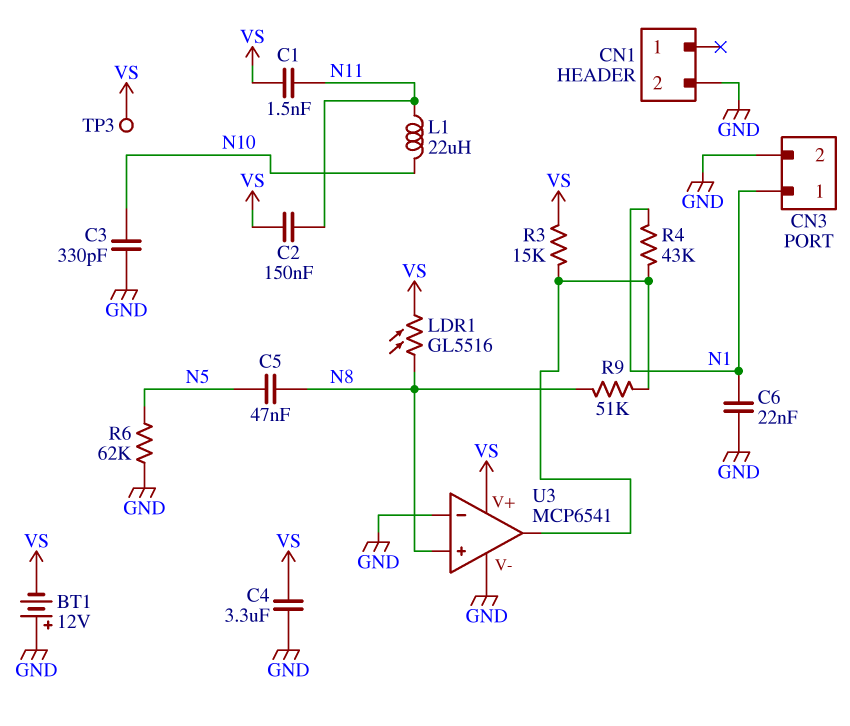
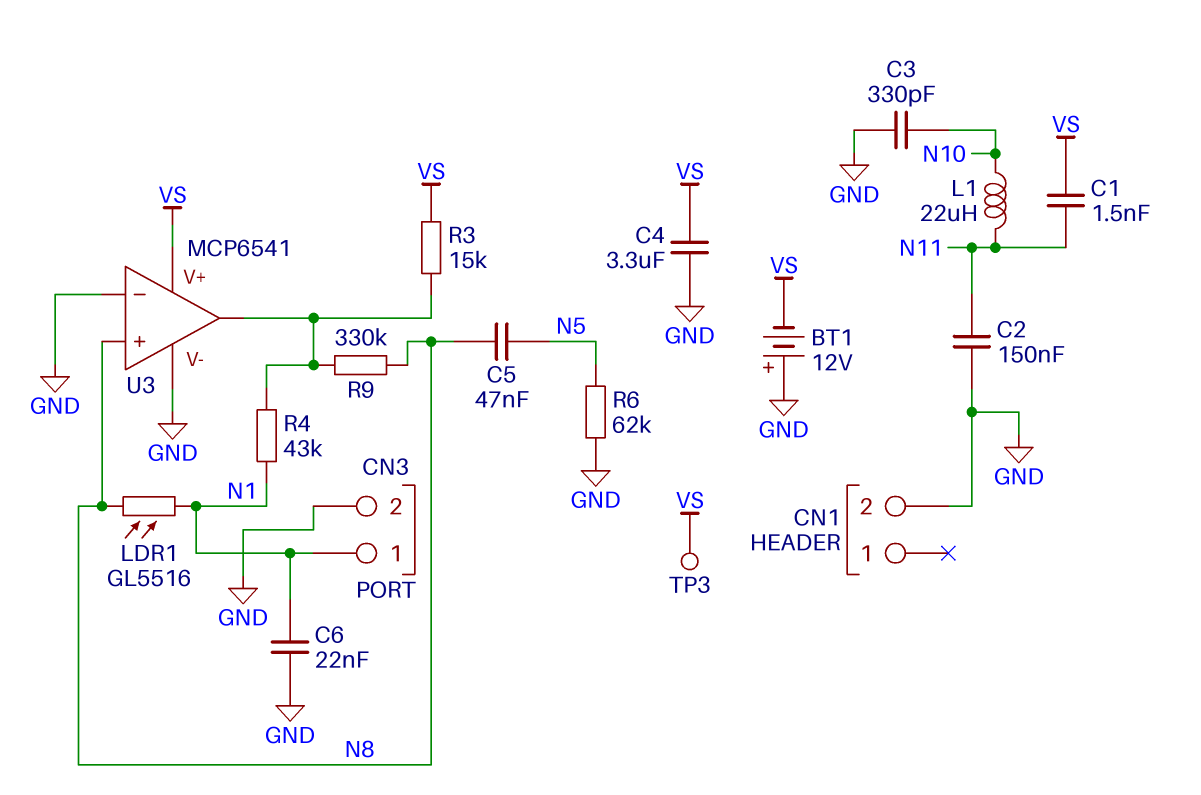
C2: 150nF (N11, VS) -> 150nF (GND, N11)
LDR1: GL5516 (N8, VS) -> GL5516 (N1, N8)
R9: 51k (N8, U3/out) -> 330k (N8, U3/out)

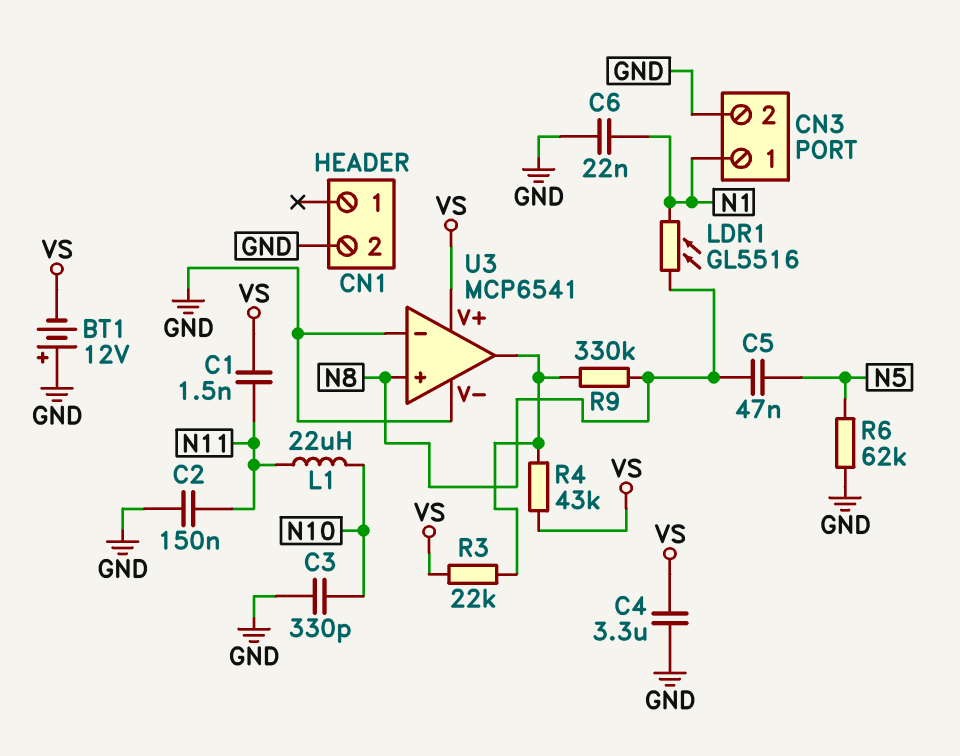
R3: 15k (U3/out, VS) -> 22k (U3/out, VS)
R4: 43k (N1, U3/out) -> 43k (U3/out, VS)
TP3: test point (VS) -> none

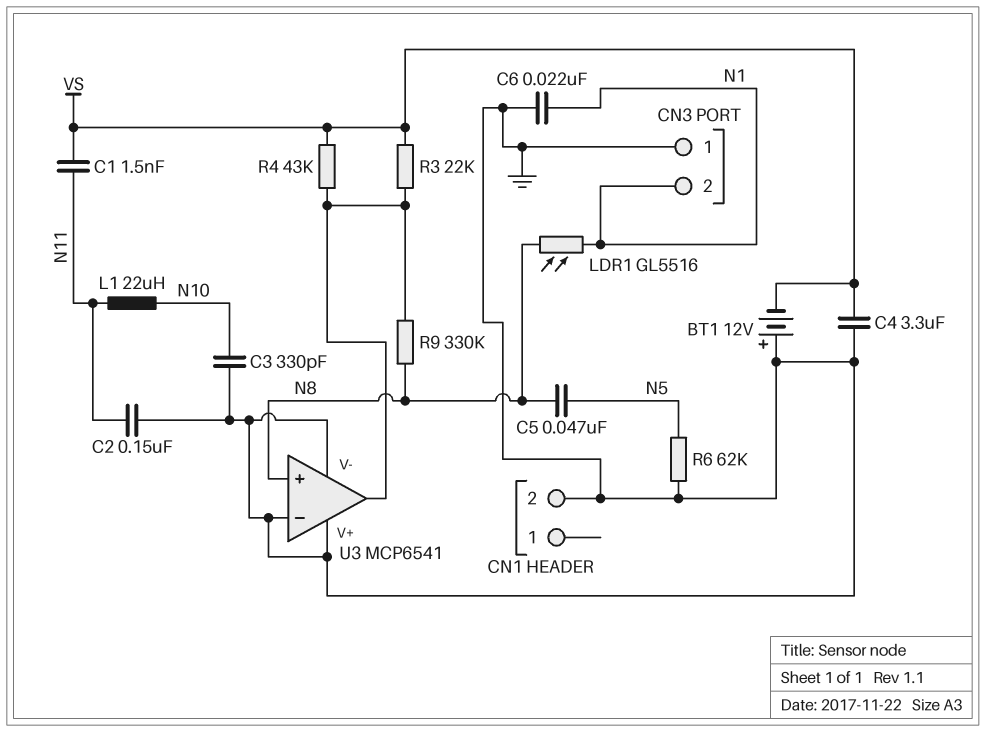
CN3 pin 1: N1 -> GND
CN3 pin 2: GND -> N1
U3 pin V+: VS -> GND

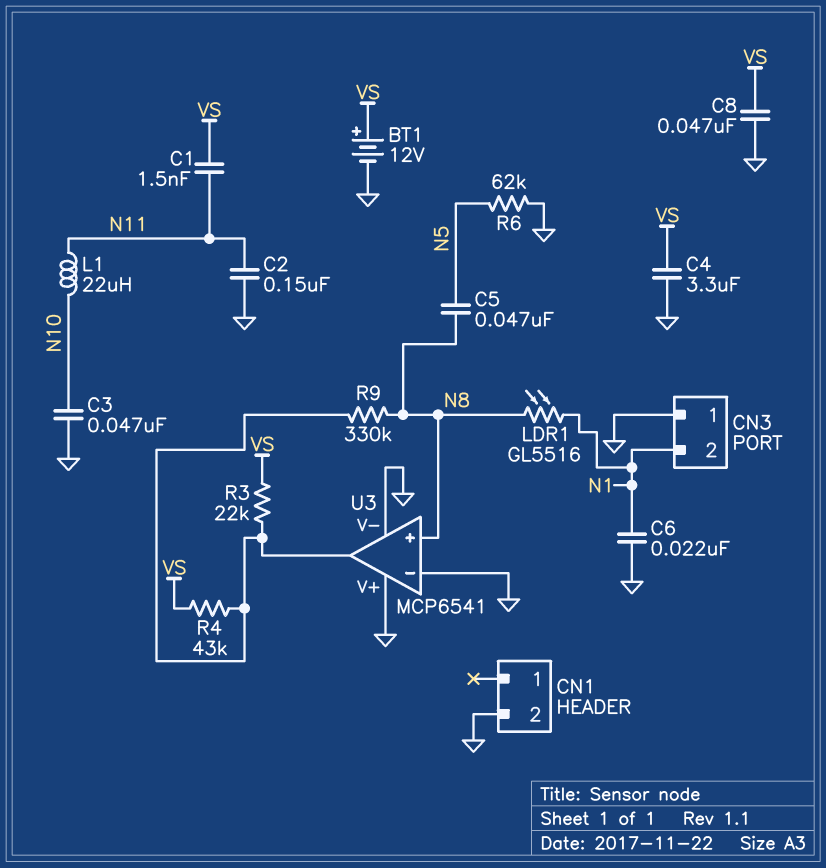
BT1: 12V (plus GND, minus VS) -> 12V (plus VS, minus GND)
C3: 330pF (GND, N10) -> 47nF (GND, N10)
C8: none -> 47nF (GND, VS)

